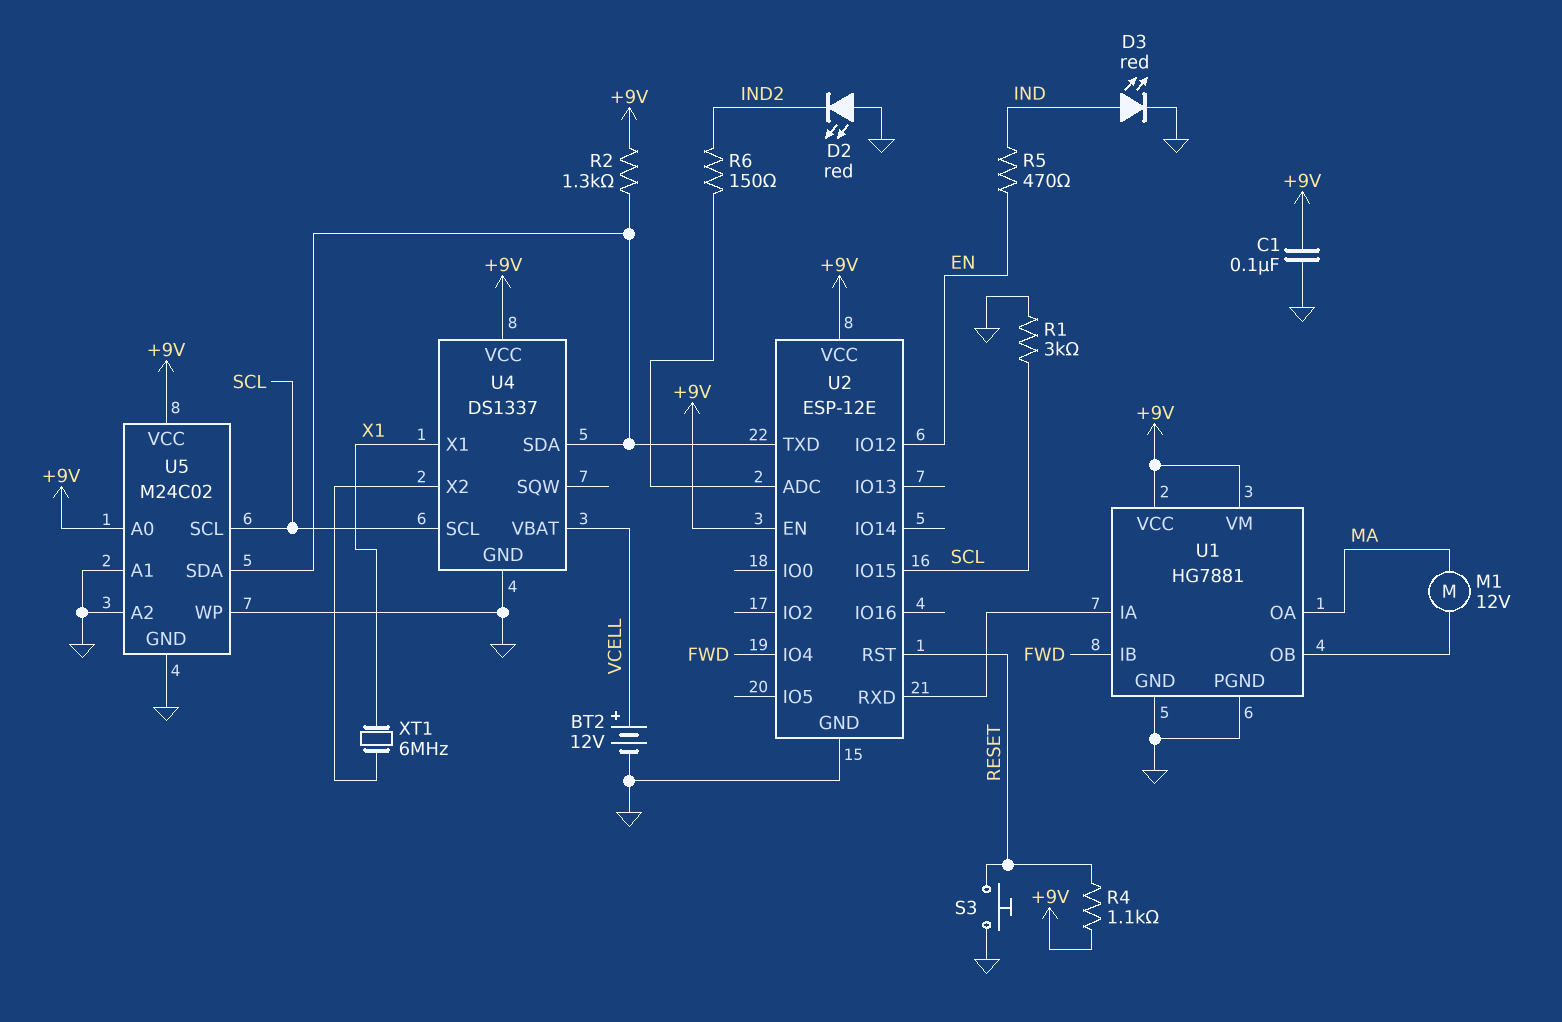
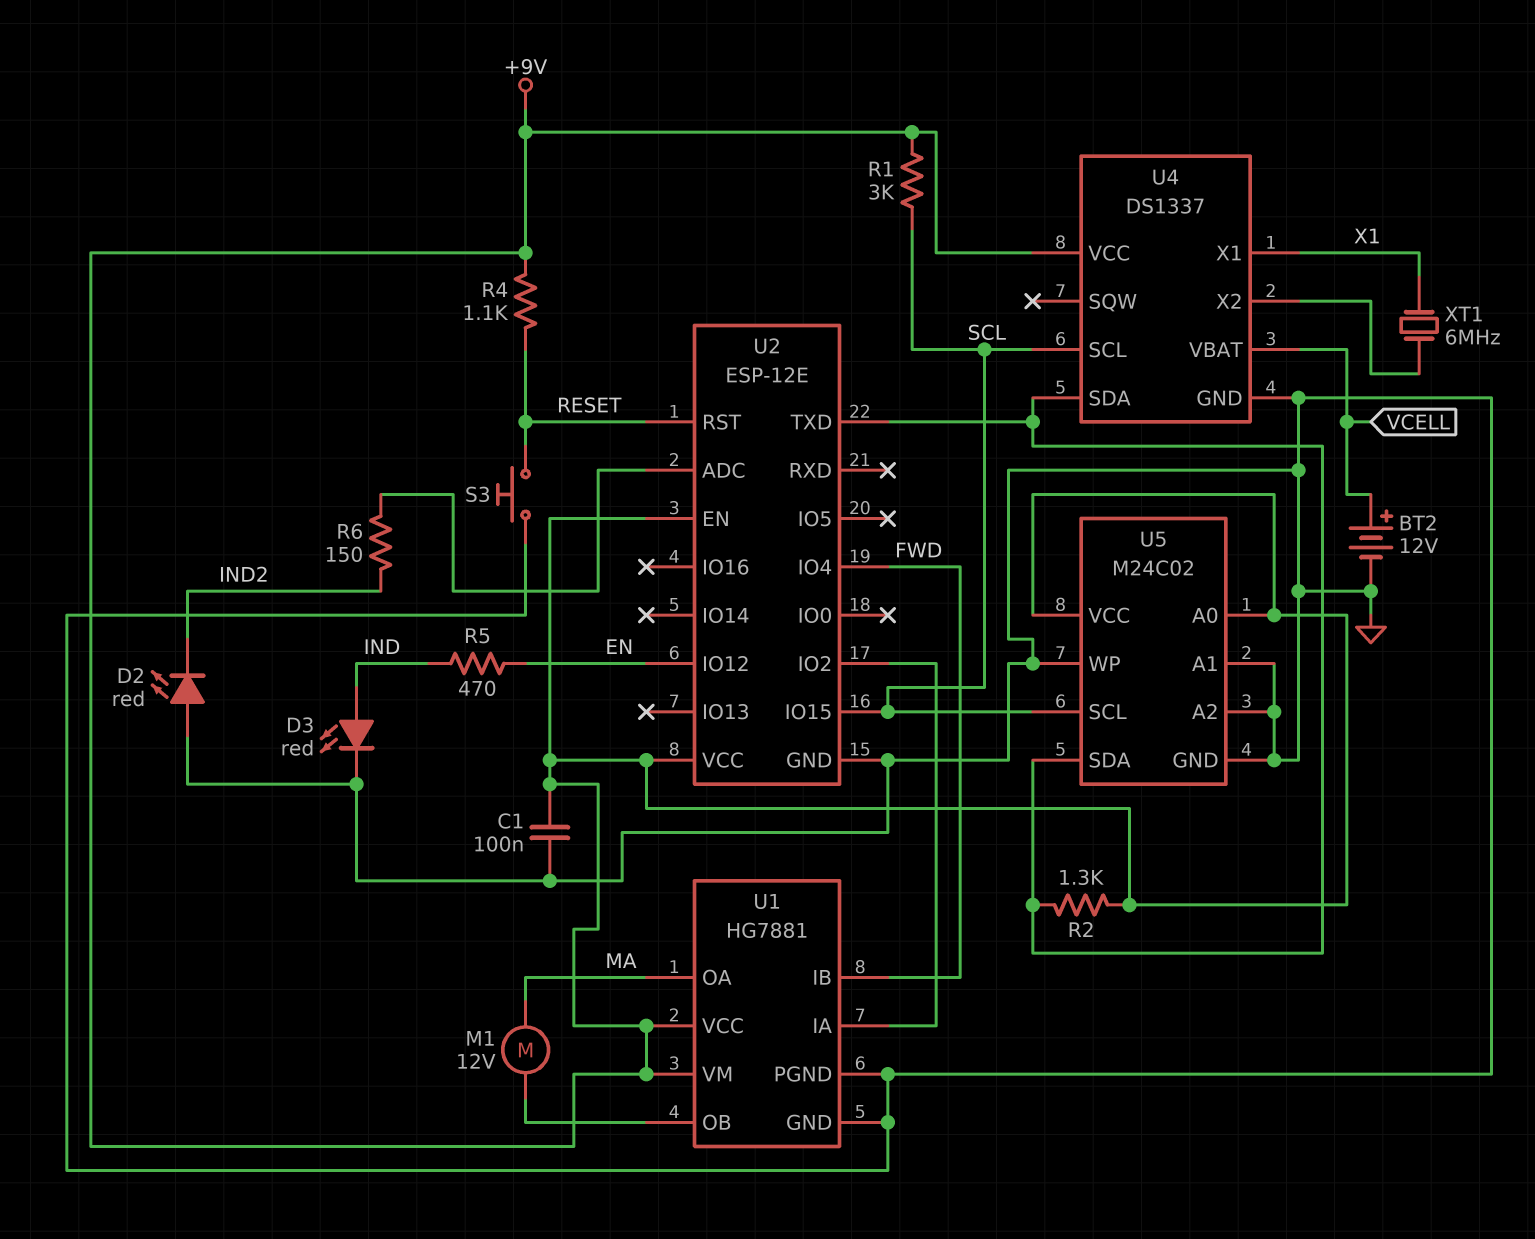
R1: 3k (GND, SCL) -> 3k (+9V, SCL)
U2 pin IO2: none -> U1/IA
U2 pin RXD: U1/IA -> none

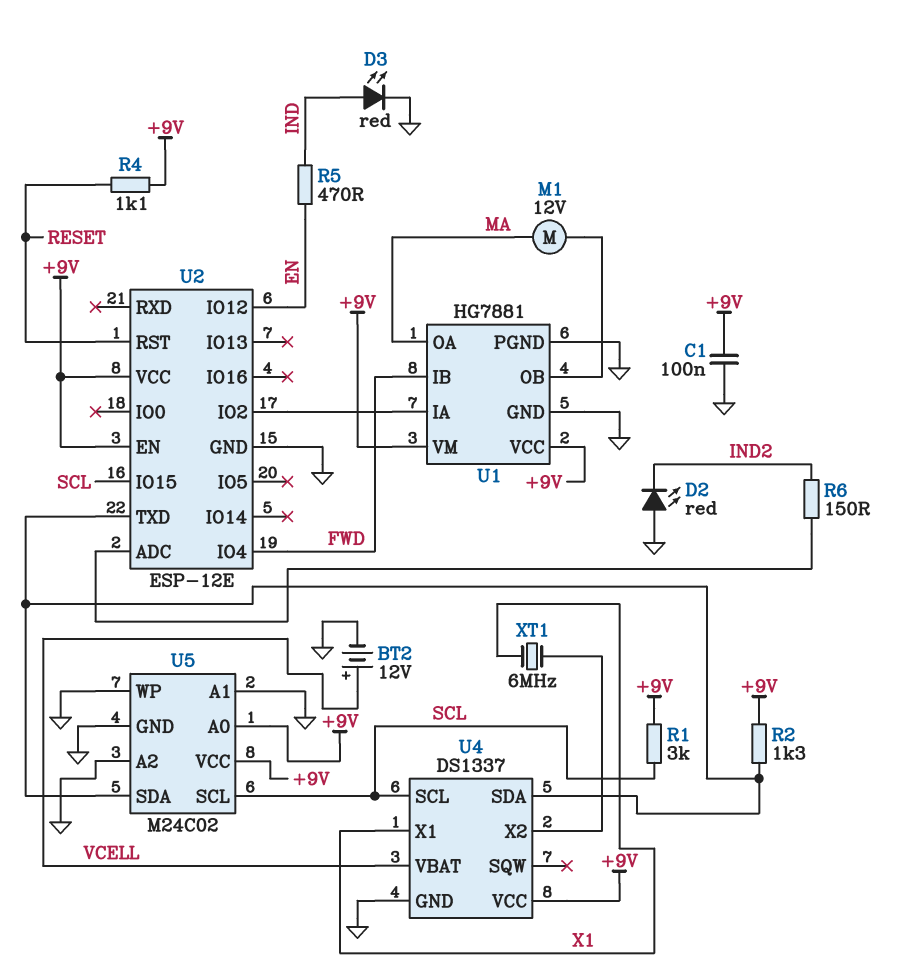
S3: button (GND, RESET) -> none

